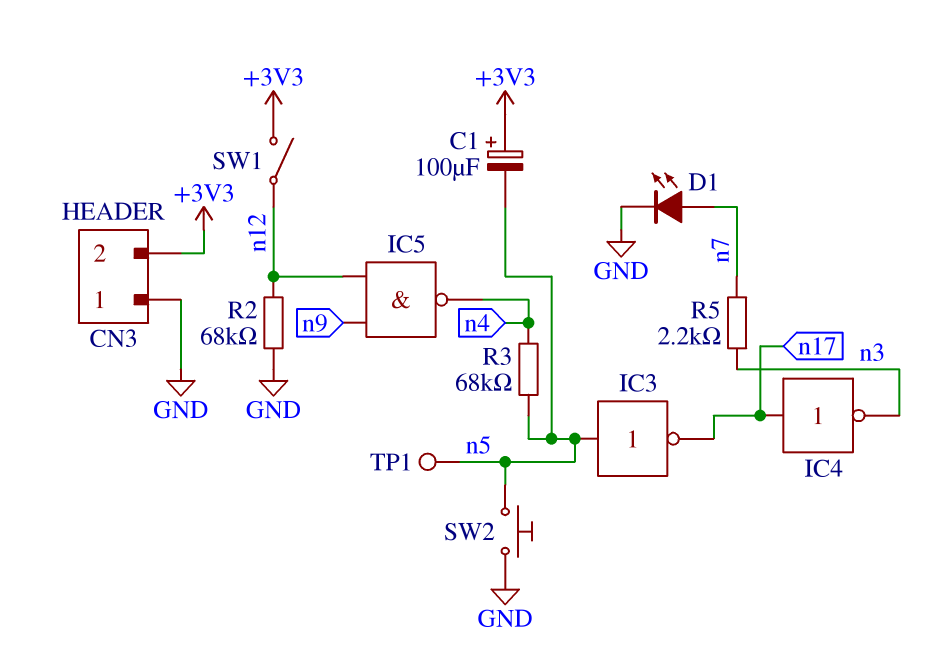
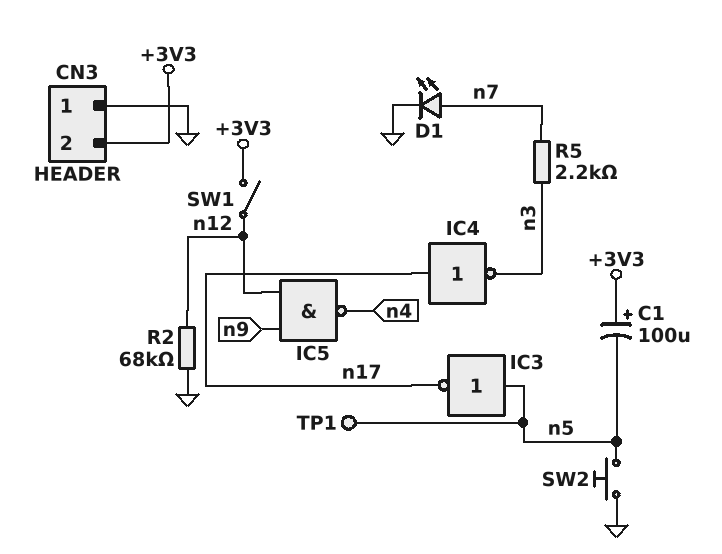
R3: 68k (n4, n5) -> none

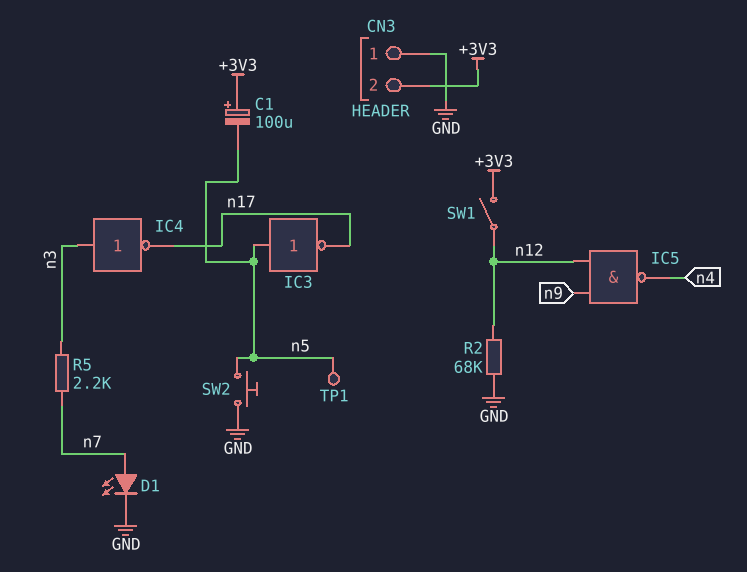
IC4: NOT (in n17, out n3) -> NOT (in n3, out n17)

